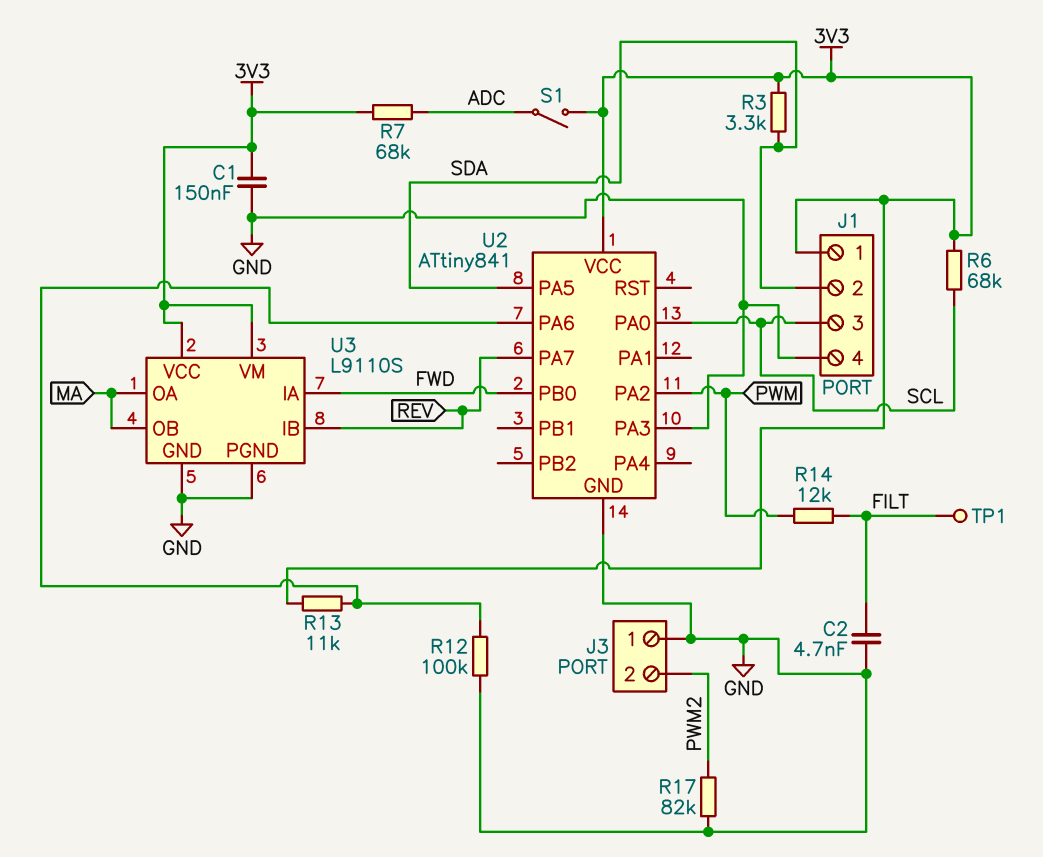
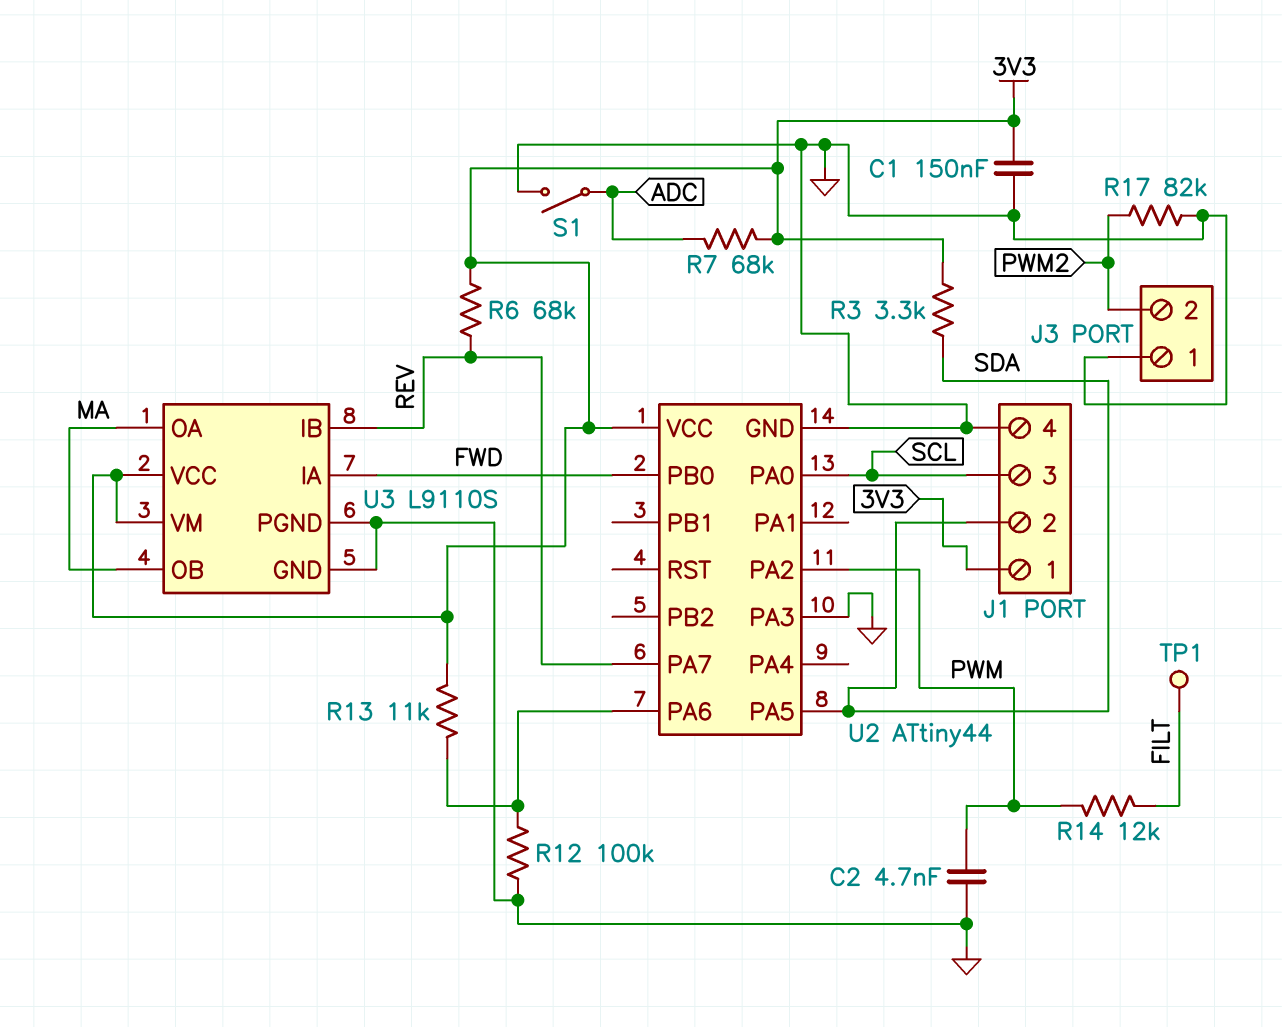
C2: 4.7nF (FILT, GND) -> 4.7nF (GND, PWM)
R6: 68k (3V3, SCL) -> 68k (3V3, REV)
S1: switch (3V3, ADC) -> switch (ADC, GND)
U2: ATtiny841 -> ATtiny44

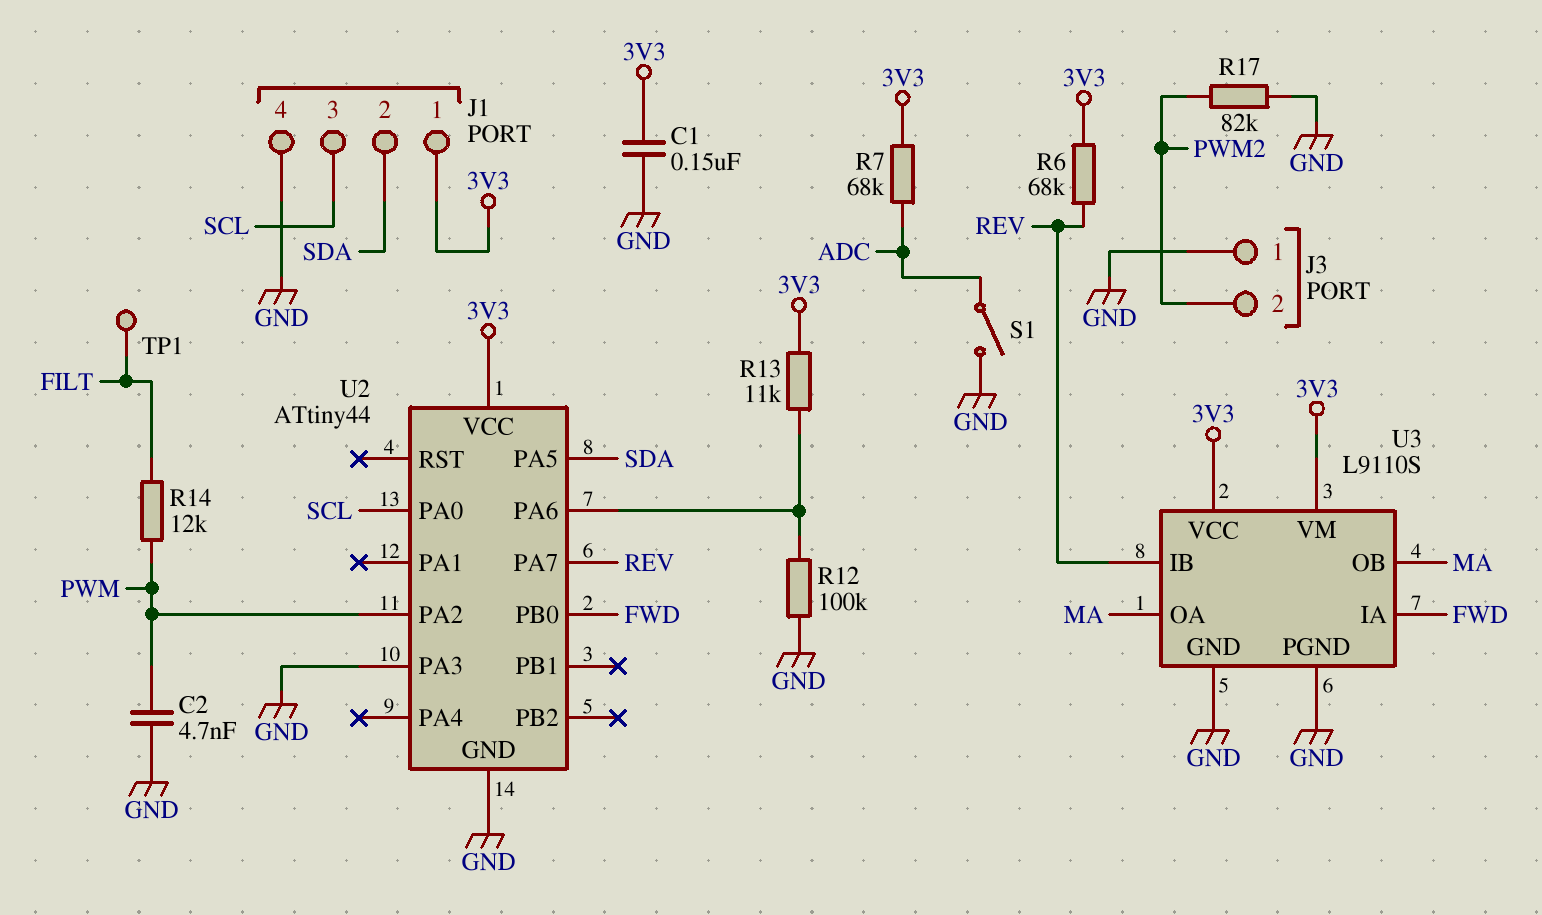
R3: 3.3k (3V3, SDA) -> none

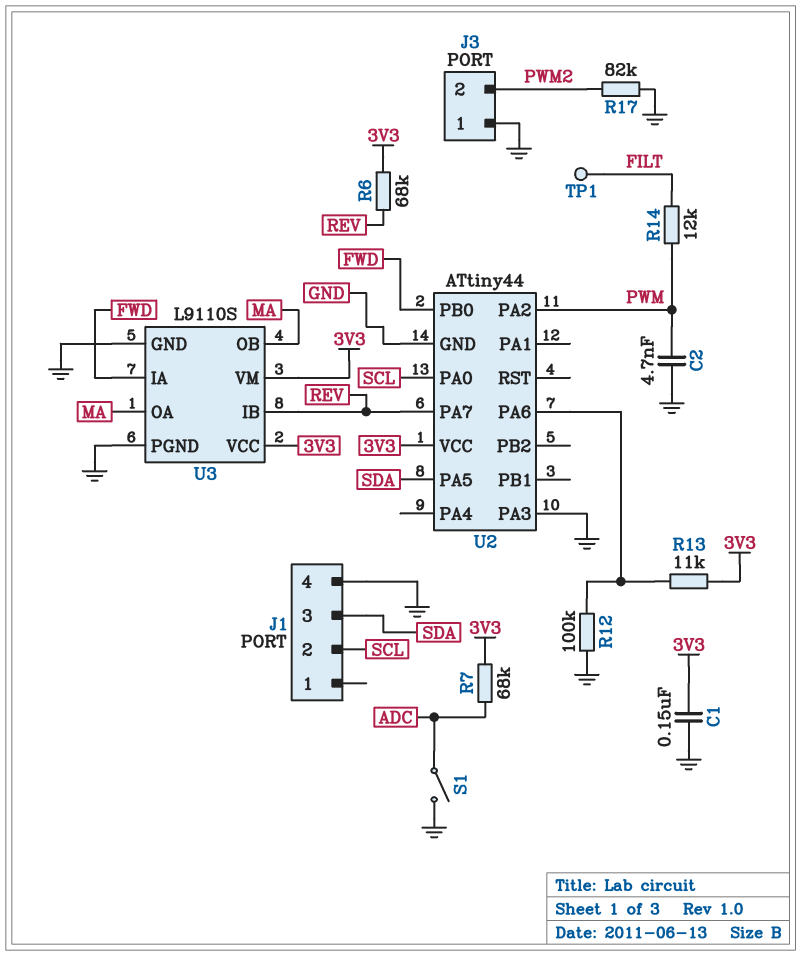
J1 pin 1: 3V3 -> none
J1 pin 2: SDA -> SCL
J1 pin 3: SCL -> SDA

